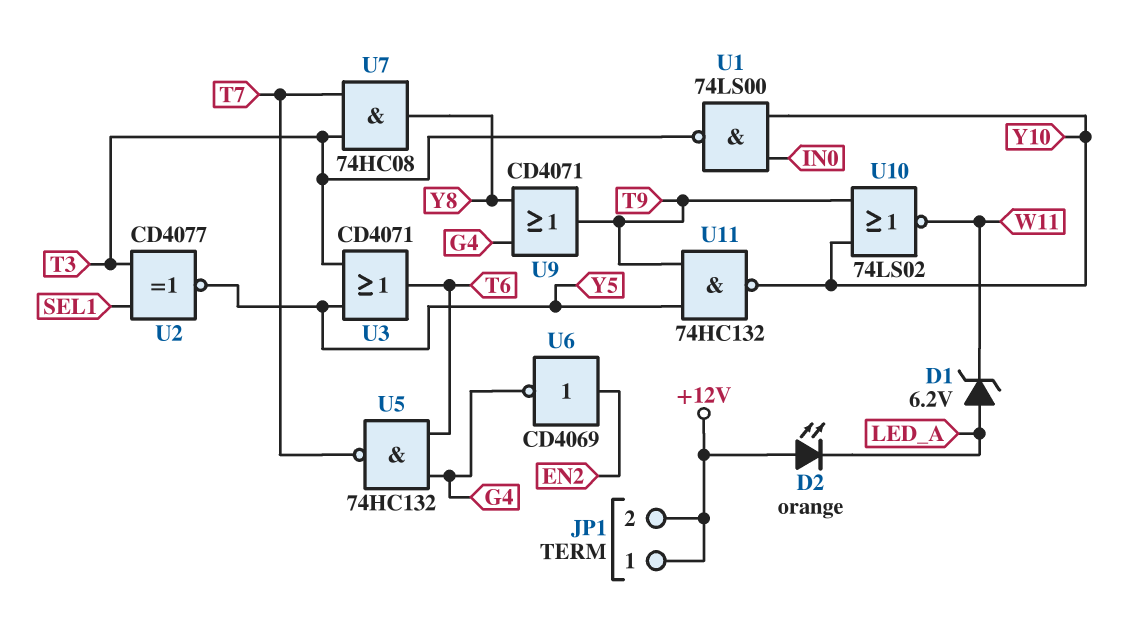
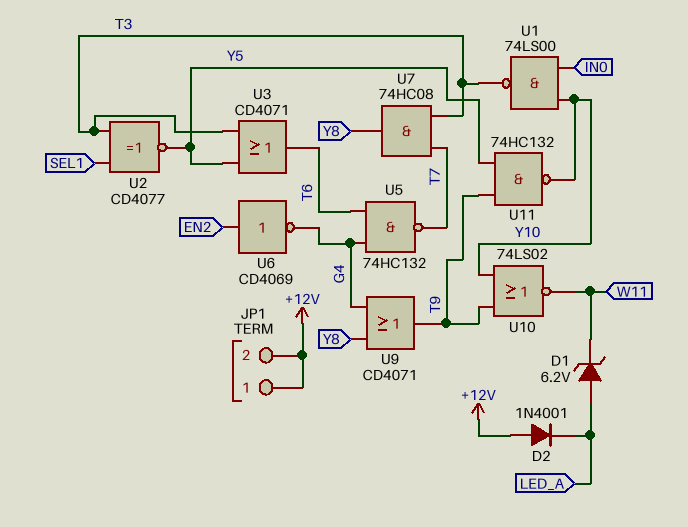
D2: LED orange (A +12V, K LED_A) -> diode 1N4001 (A +12V, K LED_A)

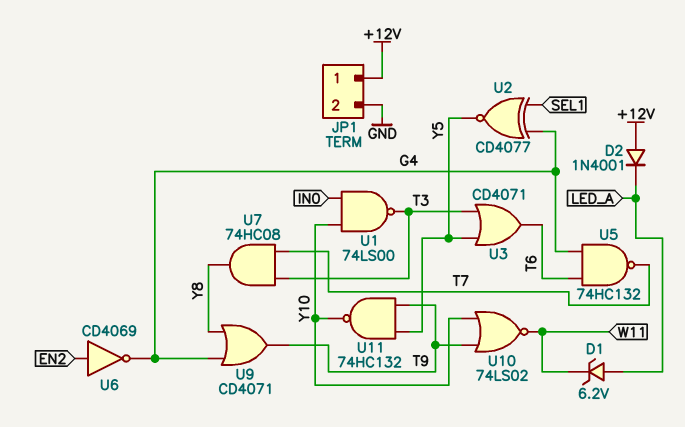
JP1 pin 2: +12V -> GND
U2: XNOR CD4077 (in SEL1, in T3, out Y5) -> XNOR CD4077 (in G4, in SEL1, out Y5)

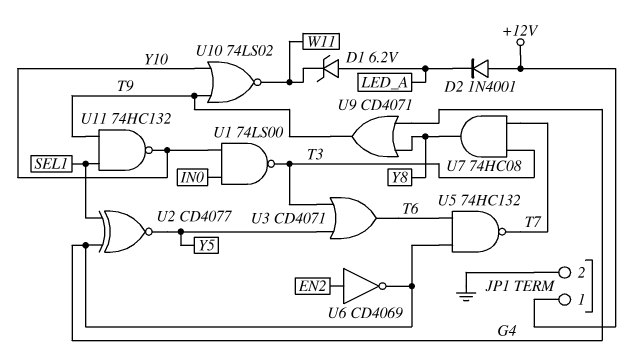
U11: NAND 74HC132 (in T9, in Y5, out Y10) -> NAND 74HC132 (in SEL1, in T9, out Y10)

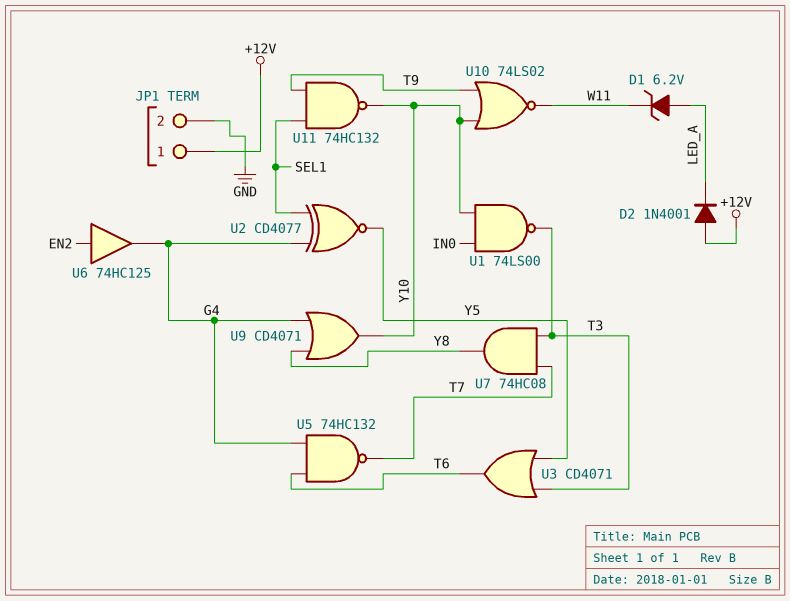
U6: NOT CD4069 (in EN2, out G4) -> buffer 74HC125 (in EN2, out G4)
U9: OR CD4071 (in G4, in Y8, out T9) -> OR CD4071 (in G4, in Y8, out Y10)

